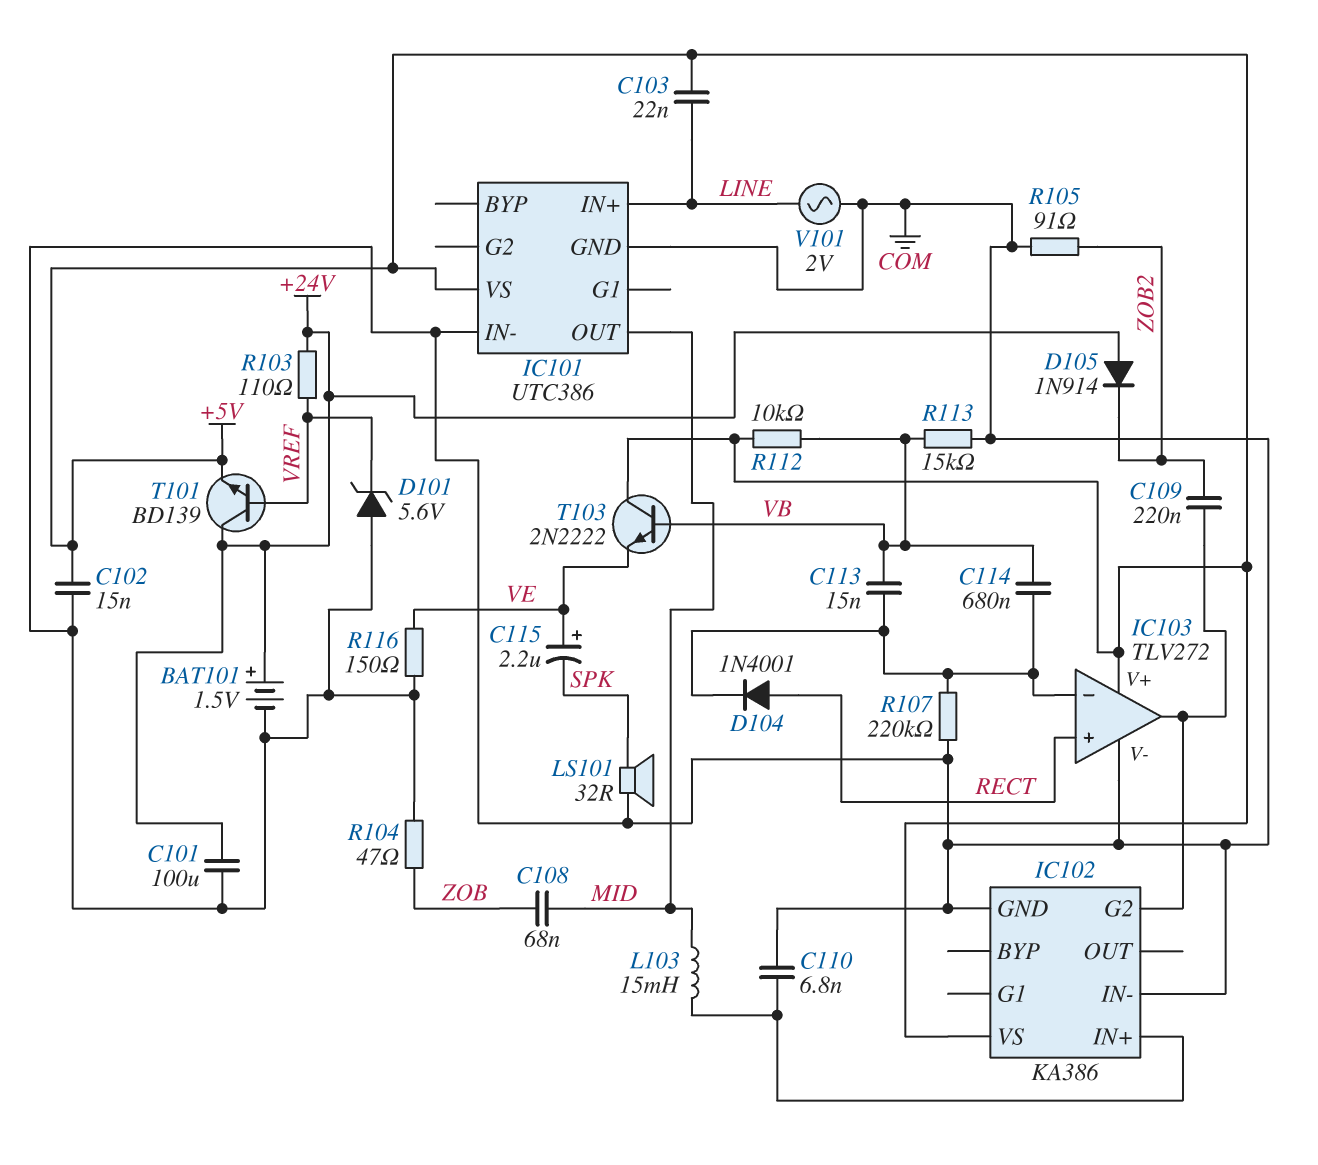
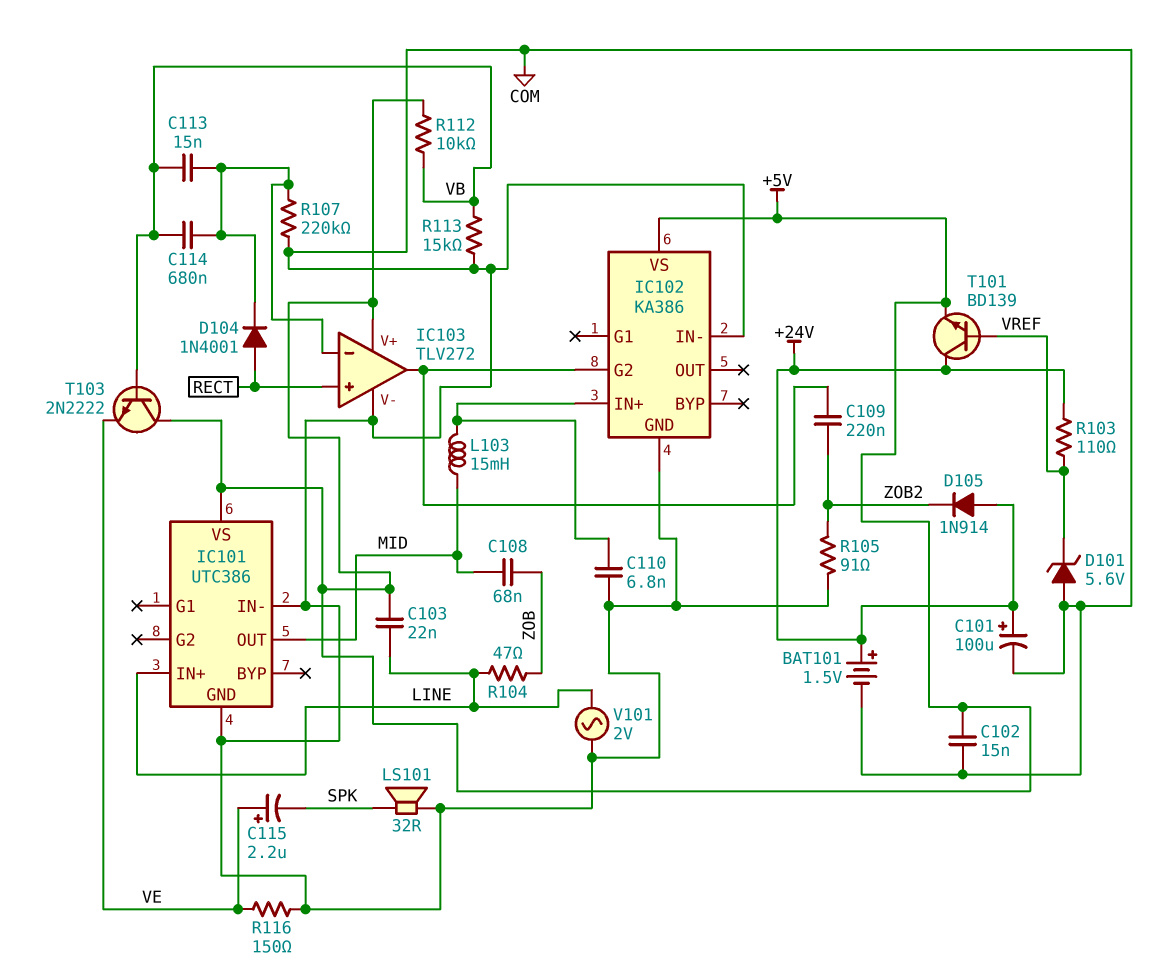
C101: 100uF (+24V, COM) -> 100uF (plus +24V, minus COM)
R104: 47 (COM, ZOB) -> 47 (LINE, ZOB)

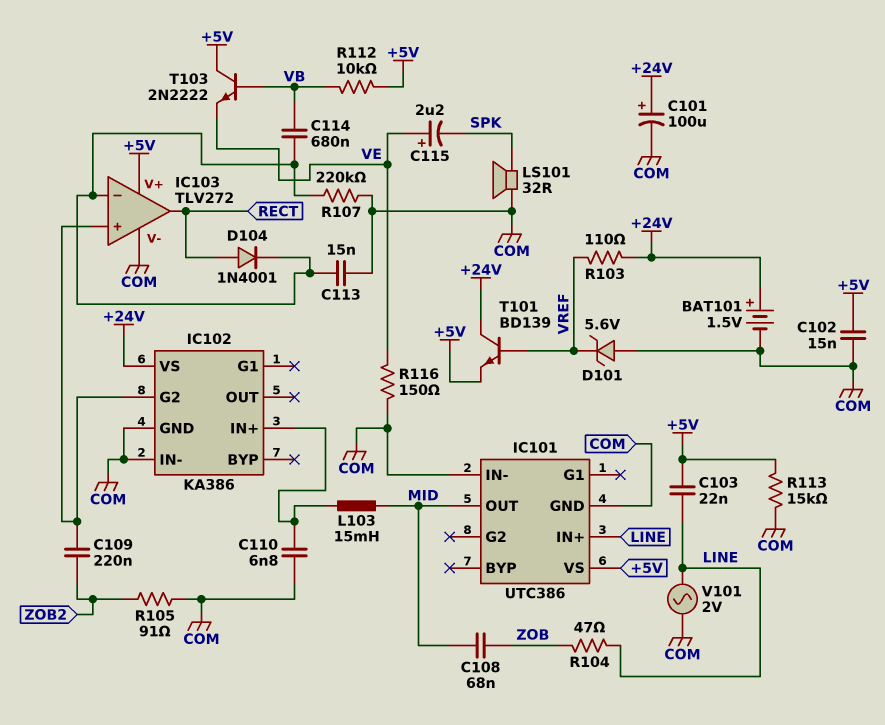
C113: 15nF (IC103/in-, VB) -> 15nF (COM, IC103/in-)
D105: diode 1N914 (A +24V, K ZOB2) -> none
IC102 pin VS: +5V -> +24V
IC103 pin in+: RECT -> IC102/G2
IC103 pin out: IC102/G2 -> RECT
R113: 15k (COM, VB) -> 15k (+5V, COM)

